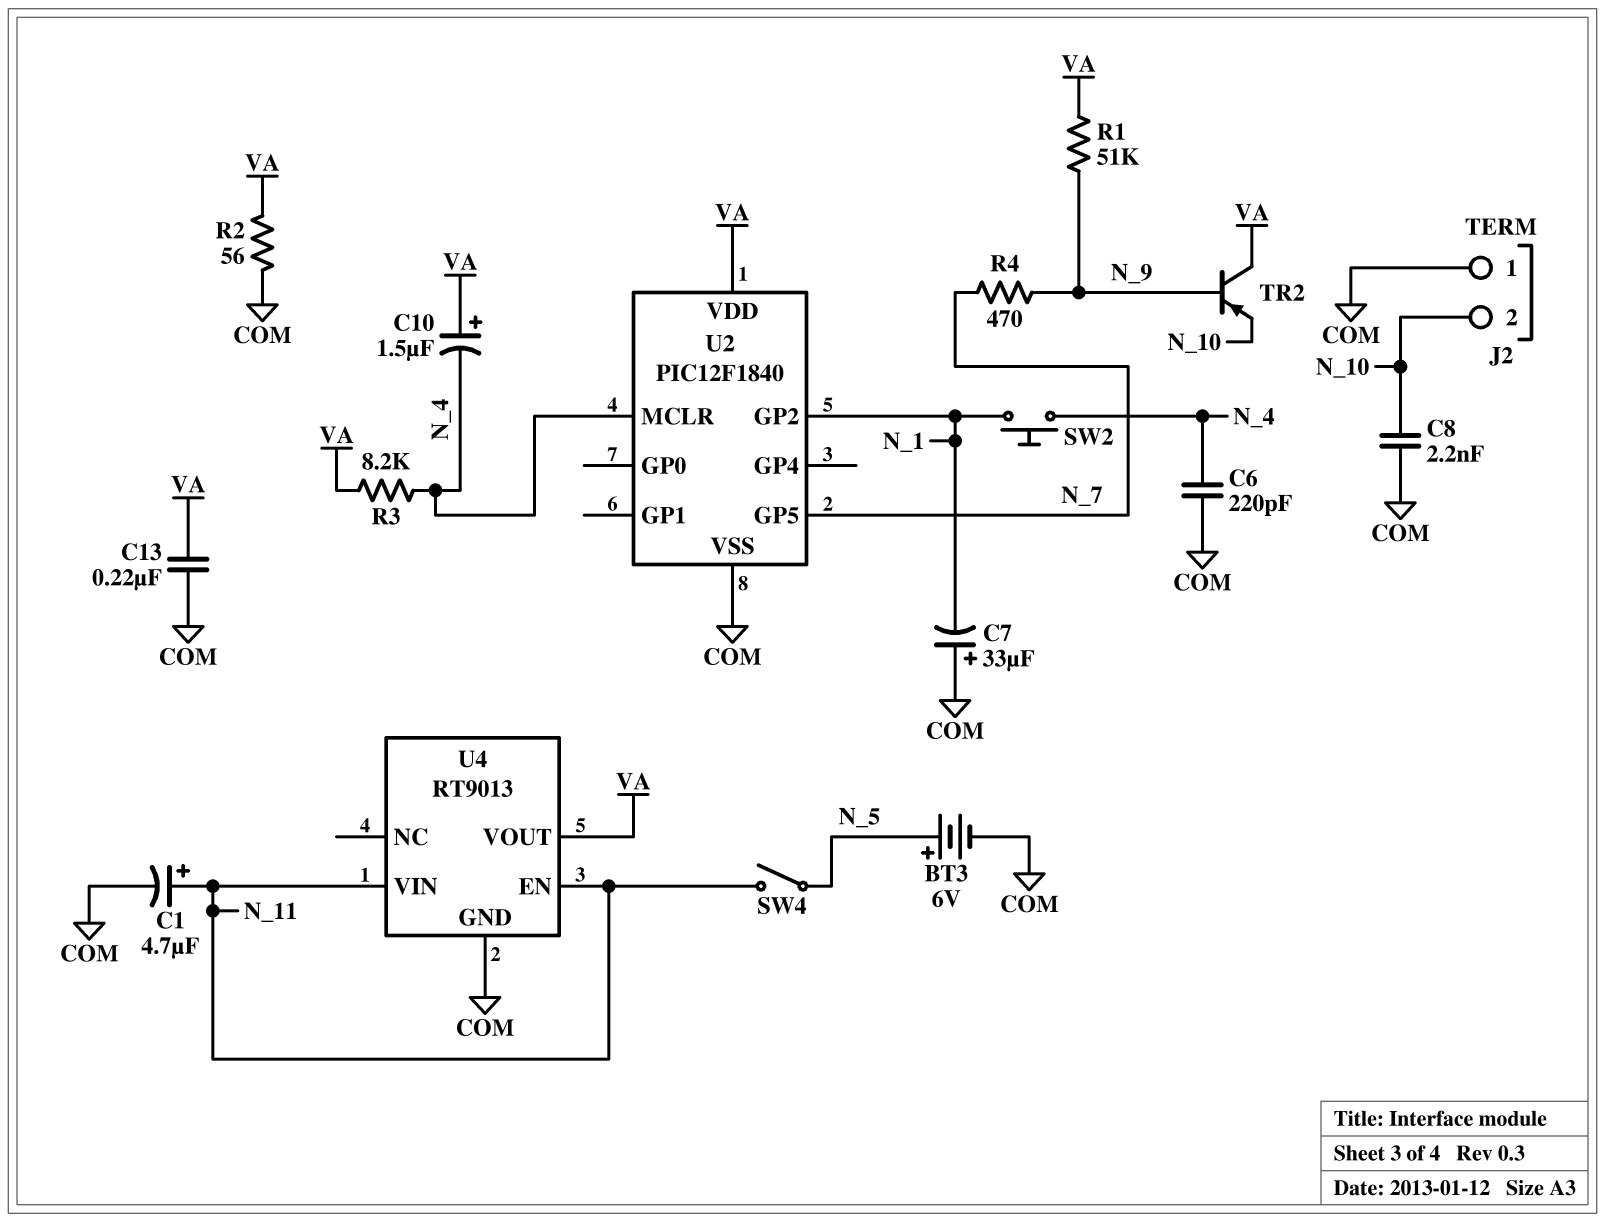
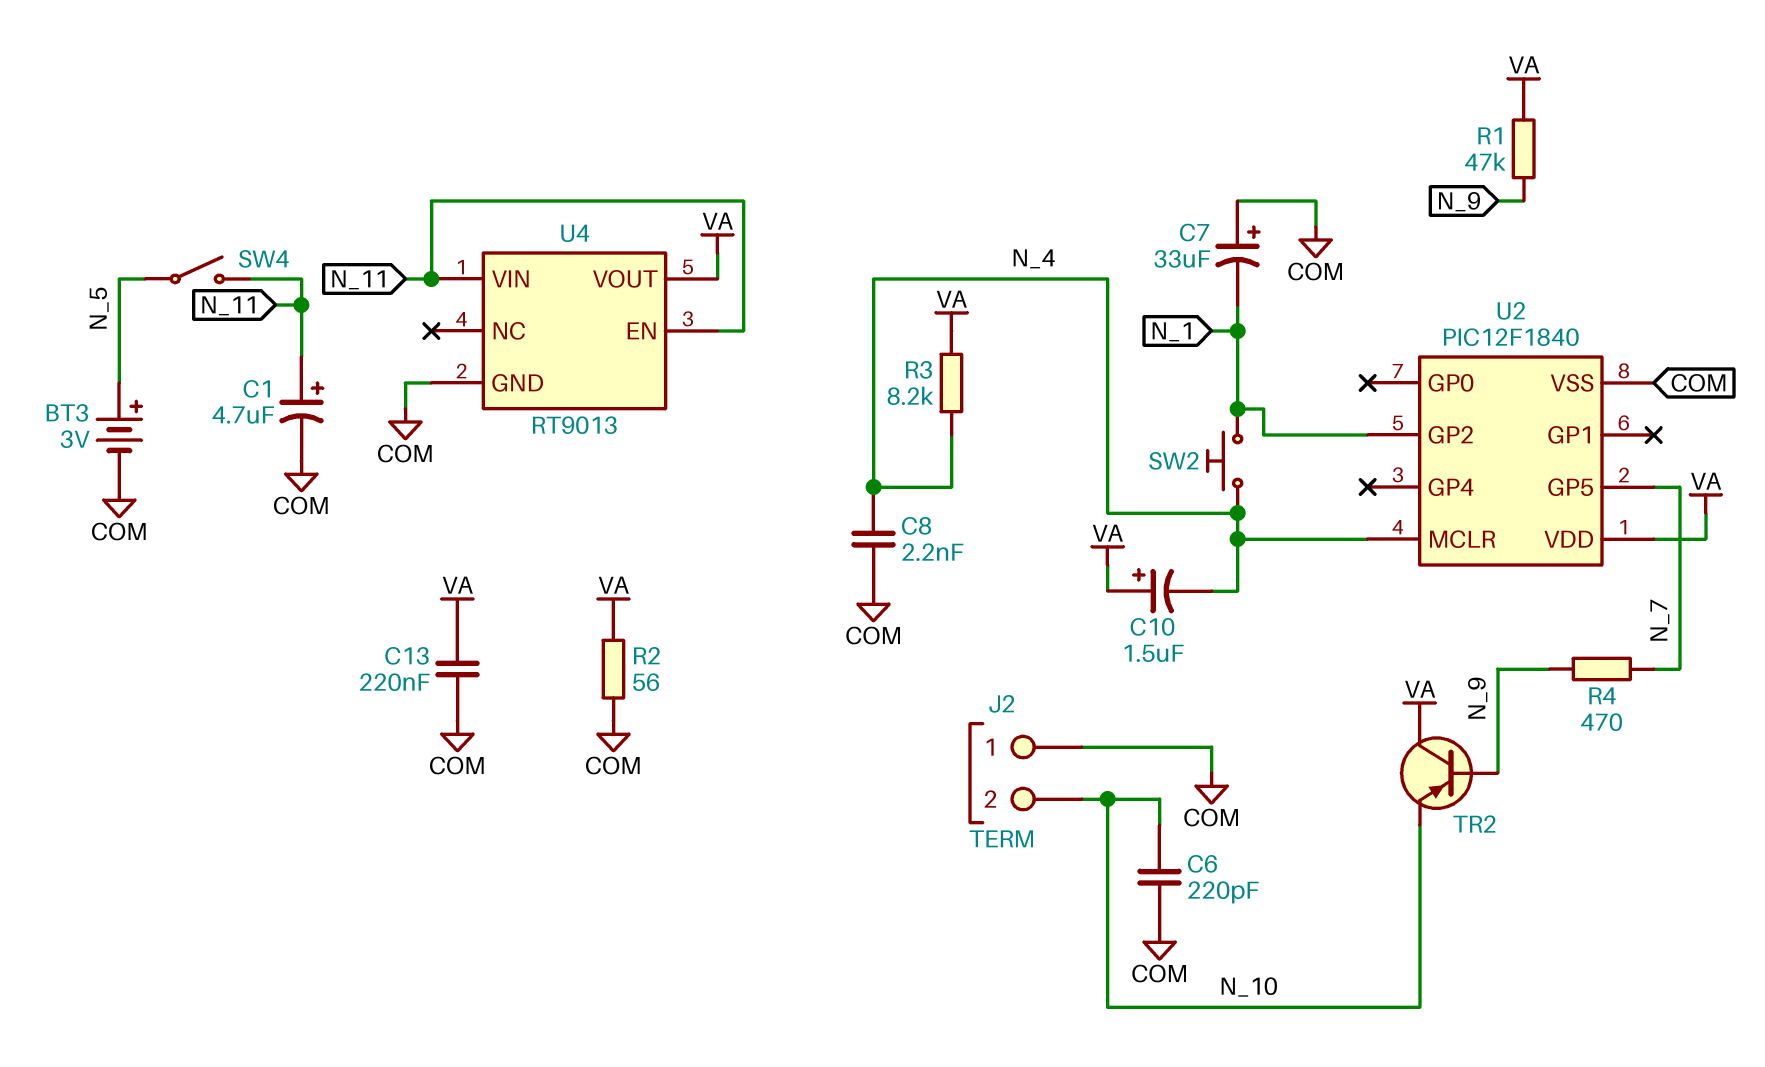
BT3: 6V (plus N_5, minus COM) -> 3V (plus N_5, minus COM)
C6: 220pF (COM, N_4) -> 220pF (COM, N_10)
C8: 2.2nF (COM, N_10) -> 2.2nF (COM, N_4)
R1: 51k (N_9, VA) -> 47k (N_9, VA)

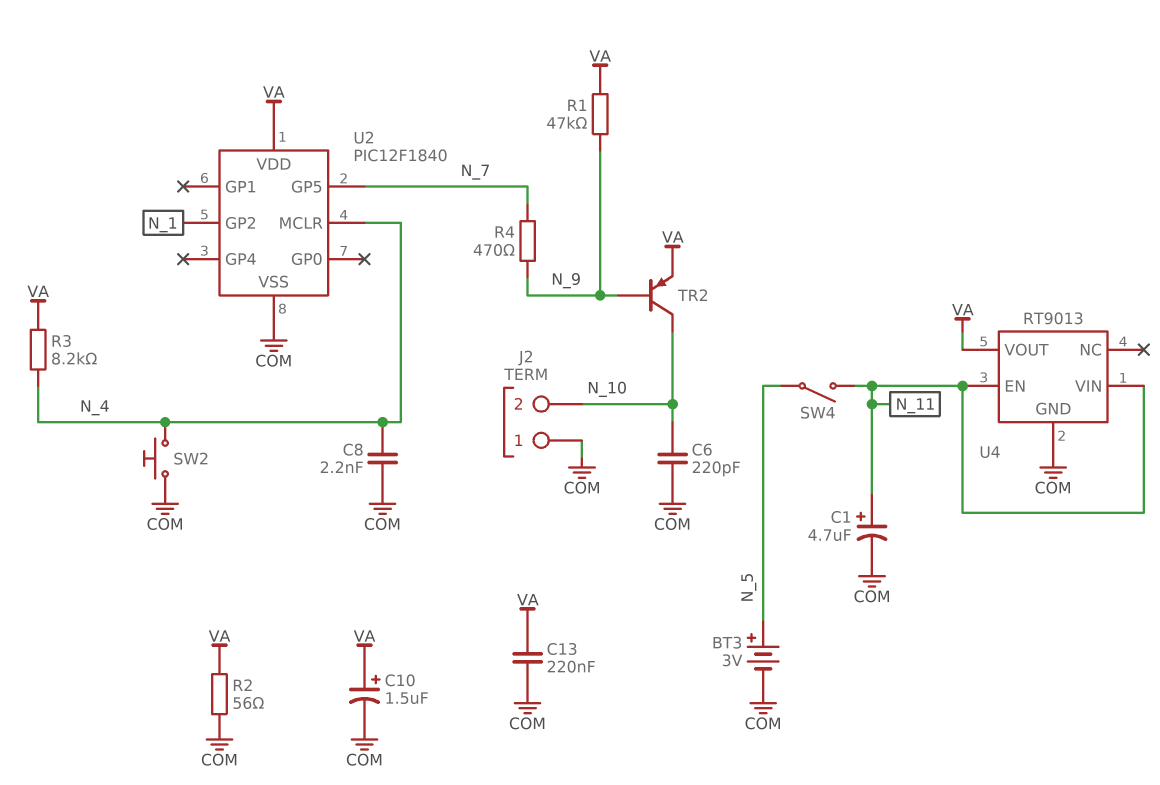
C7: 33uF (plus COM, minus N_1) -> none
C10: 1.5uF (plus VA, minus N_4) -> 1.5uF (plus VA, minus COM)
SW2: button (N_1, N_4) -> button (COM, N_4)
TR2: PNP (B N_9, C VA, E N_10) -> PNP (B N_9, C N_10, E VA)

